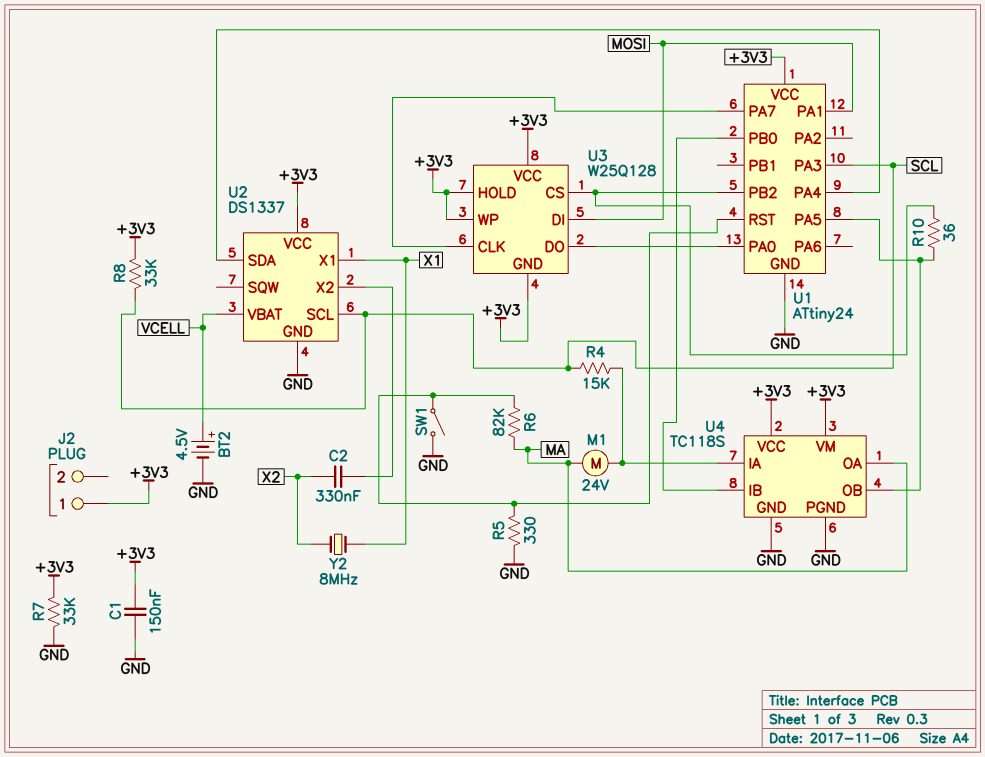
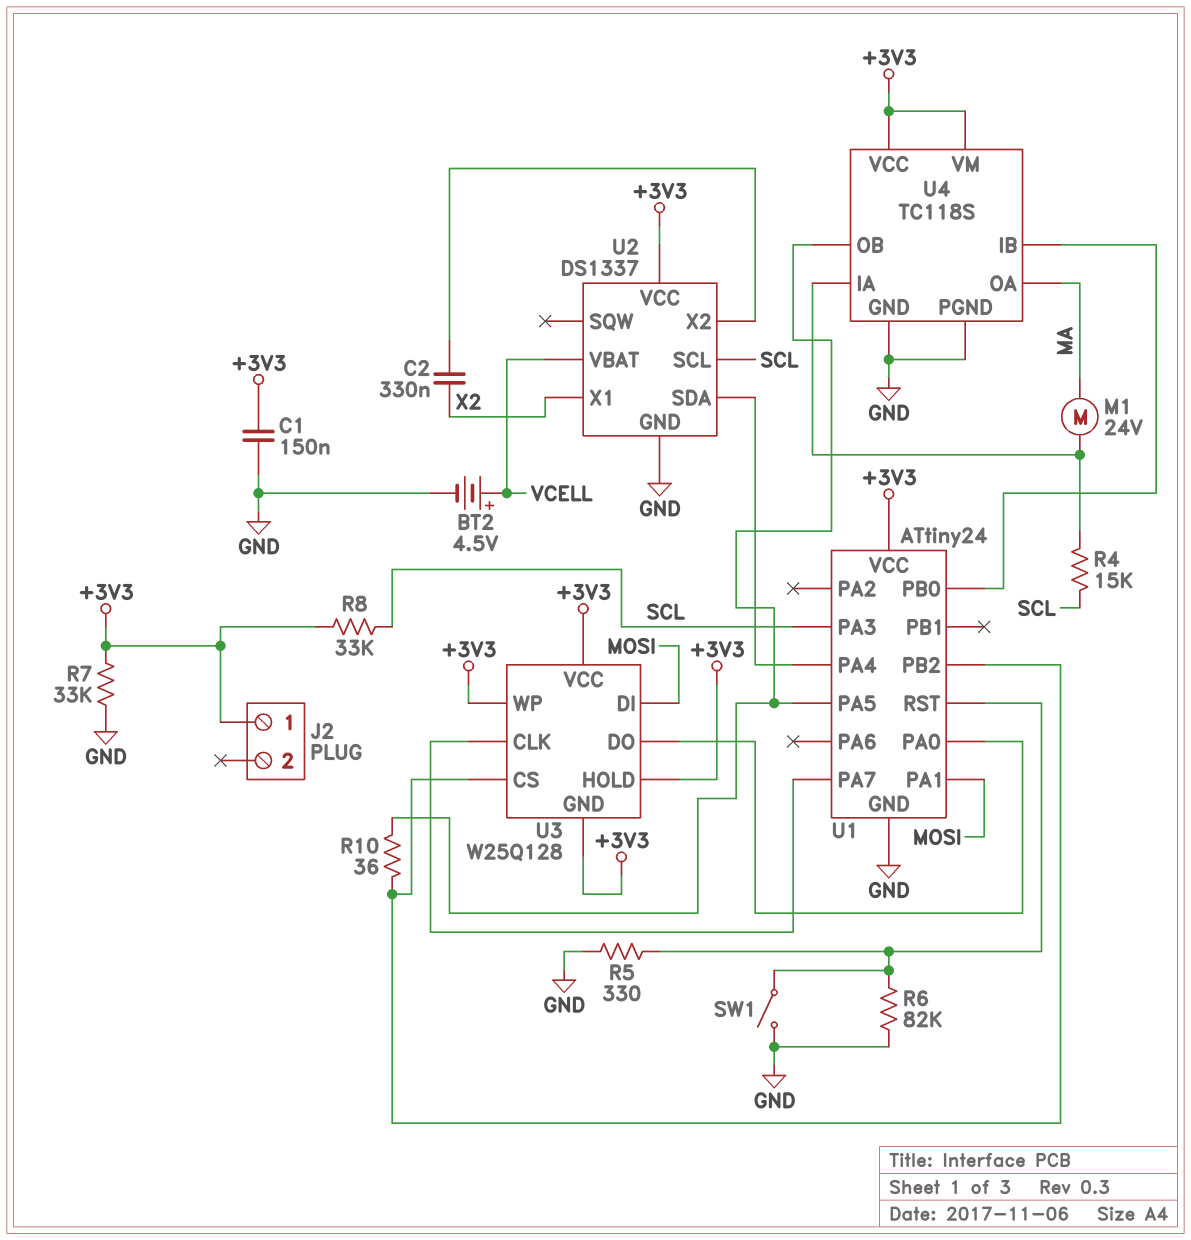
R6: 82k (MA, U1/RST) -> 82k (GND, U1/RST)
U2 pin X1: X1 -> X2
Y2: 8MHz (X1, X2) -> none

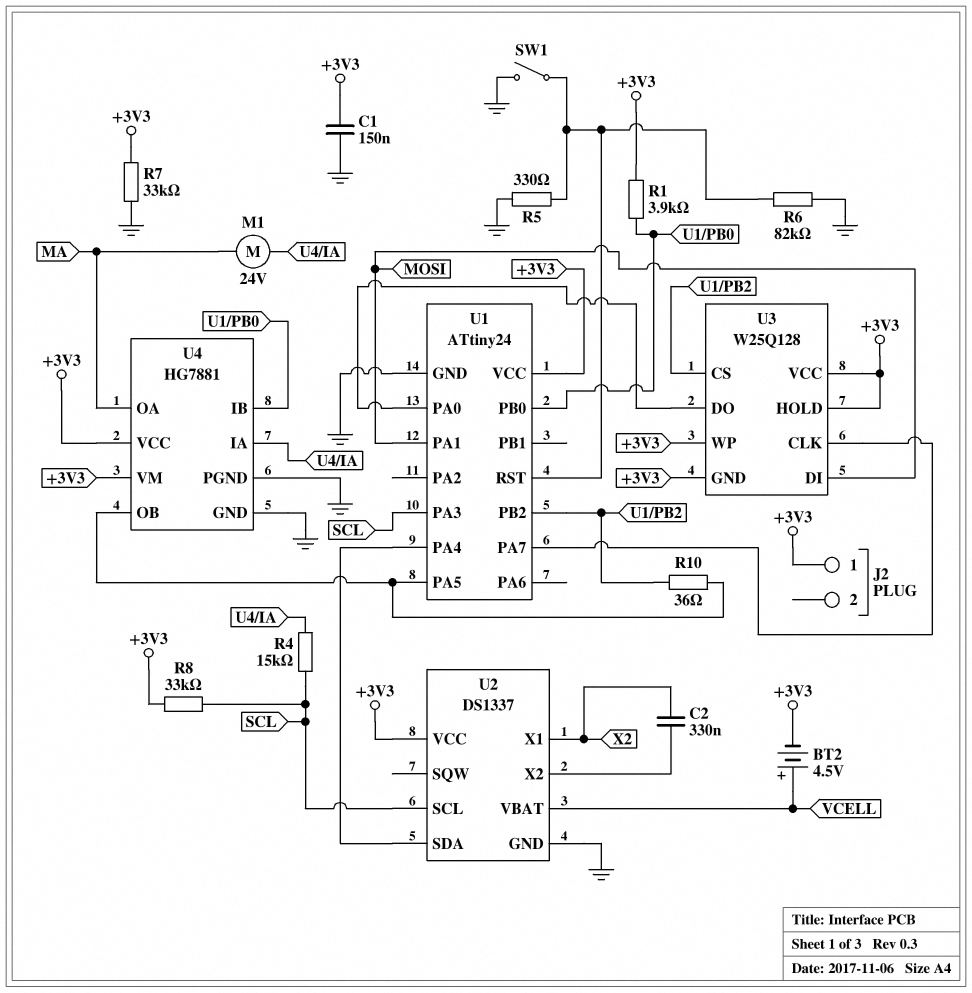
BT2: 4.5V (plus VCELL, minus GND) -> 4.5V (plus VCELL, minus +3V3)
R1: none -> 3.9k (+3V3, U1/PB0)
U4: TC118S -> HG7881

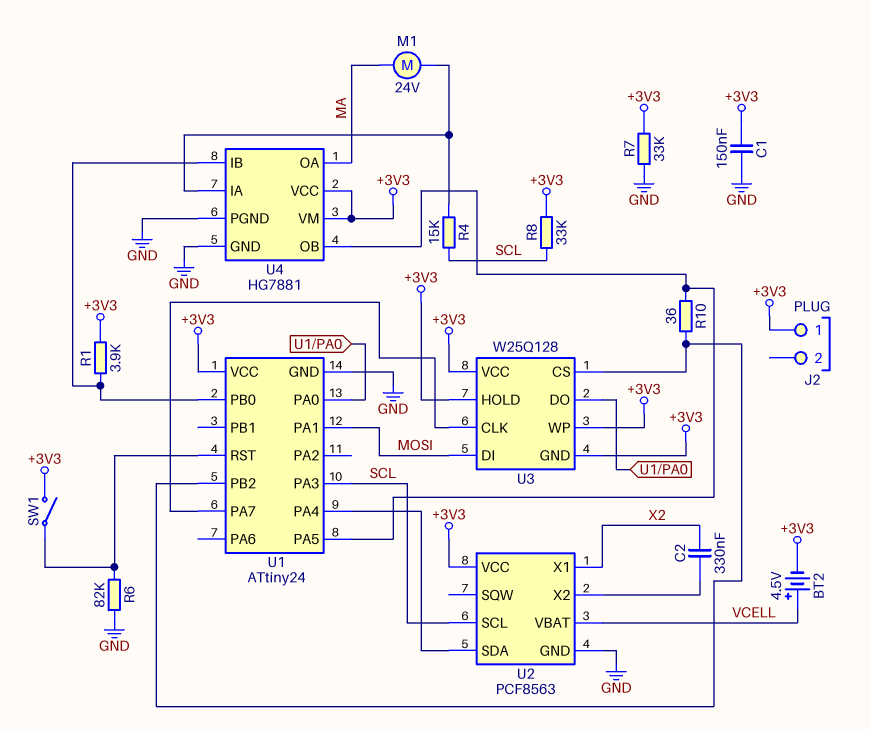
R5: 330 (GND, U1/RST) -> none
SW1: switch (GND, U1/RST) -> switch (+3V3, U1/RST)
U2: DS1337 -> PCF8563

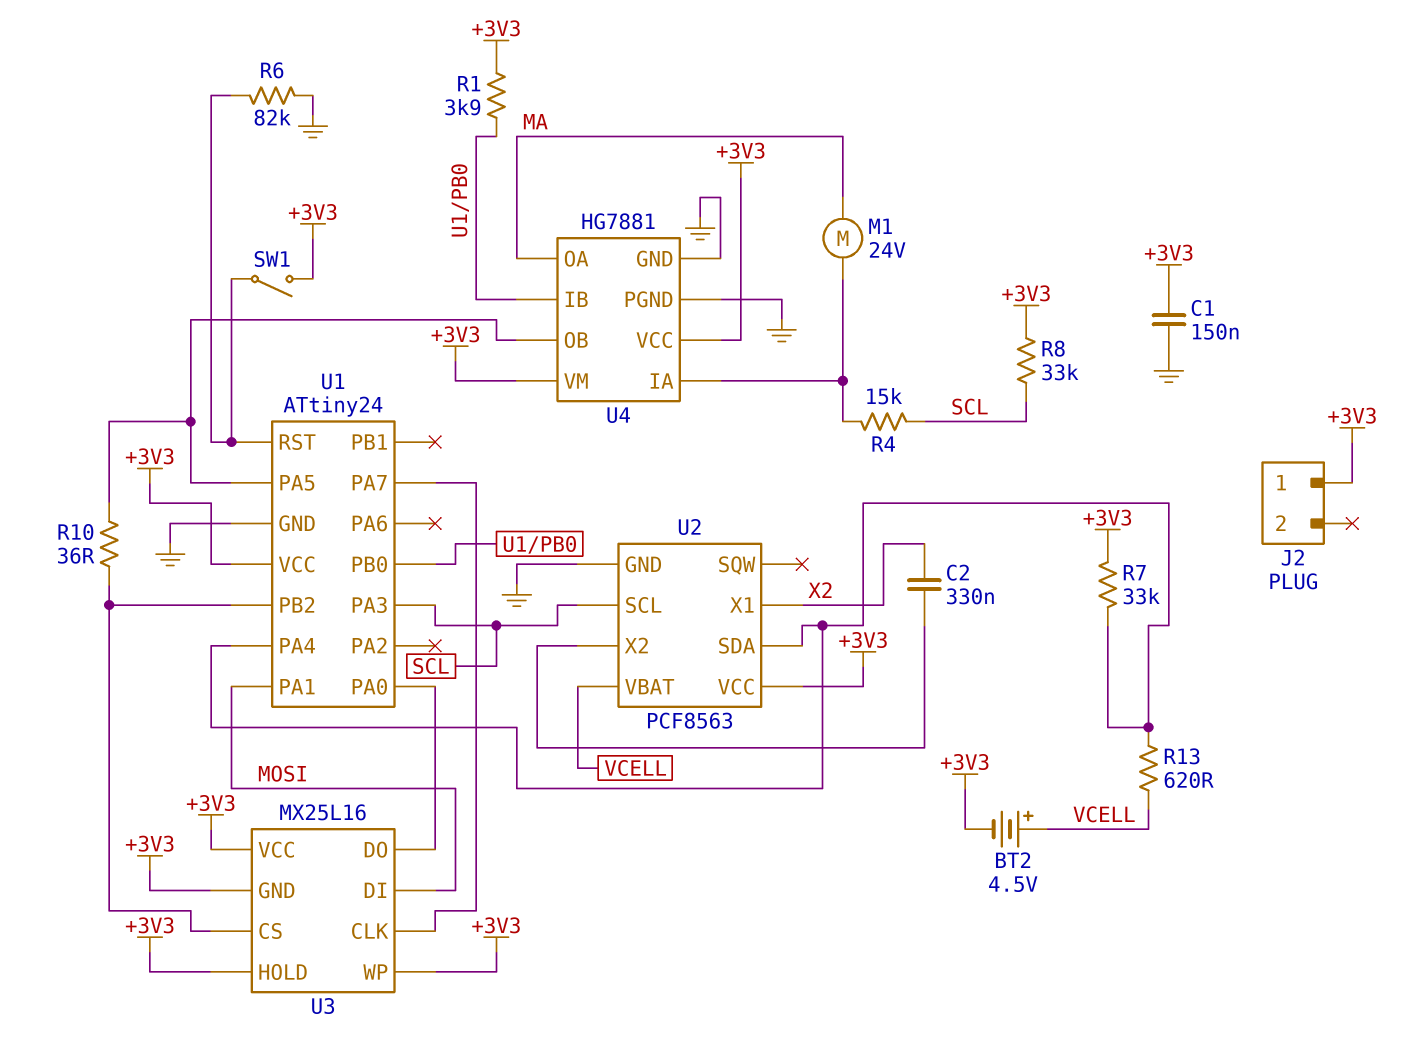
R7: 33k (+3V3, GND) -> 33k (+3V3, U1/PA4)
R13: none -> 620 (U1/PA4, VCELL)
U3: W25Q128 -> MX25L16

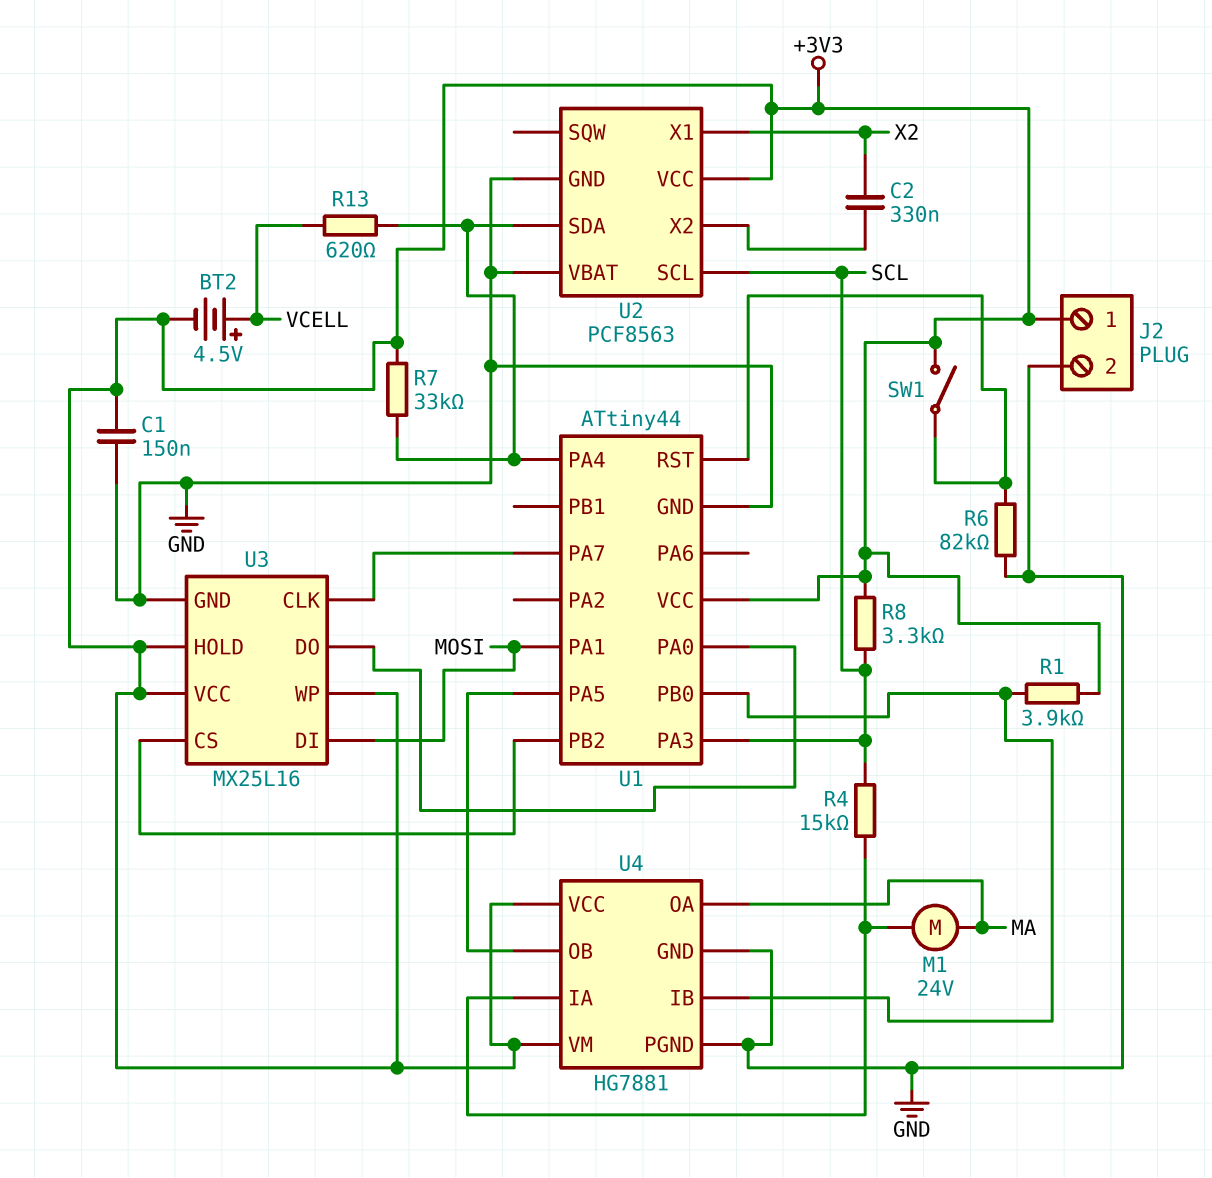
J2 pin 2: none -> GND
R8: 33k (+3V3, SCL) -> 3.3k (+3V3, SCL)
R10: 36 (U1/PA5, U1/PB2) -> none
U1: ATtiny24 -> ATtiny44
U2 pin VBAT: VCELL -> GND
U3 pin GND: +3V3 -> GND

